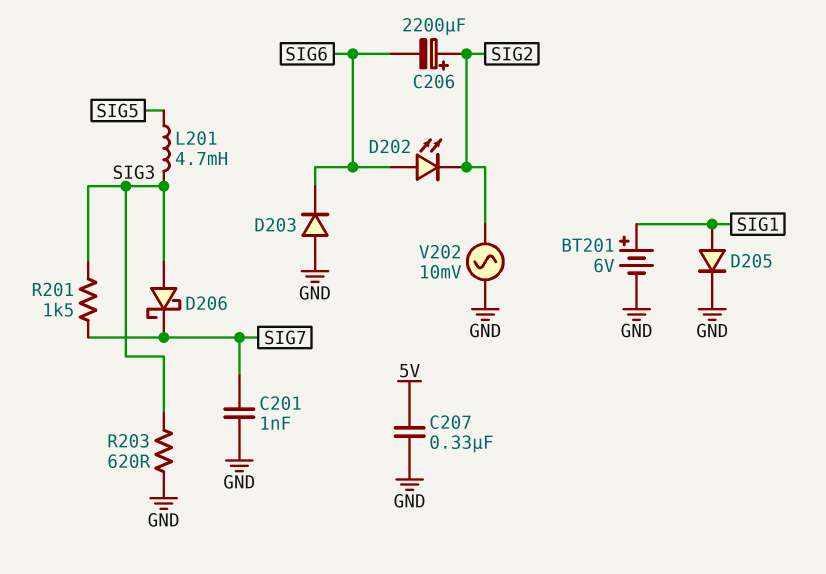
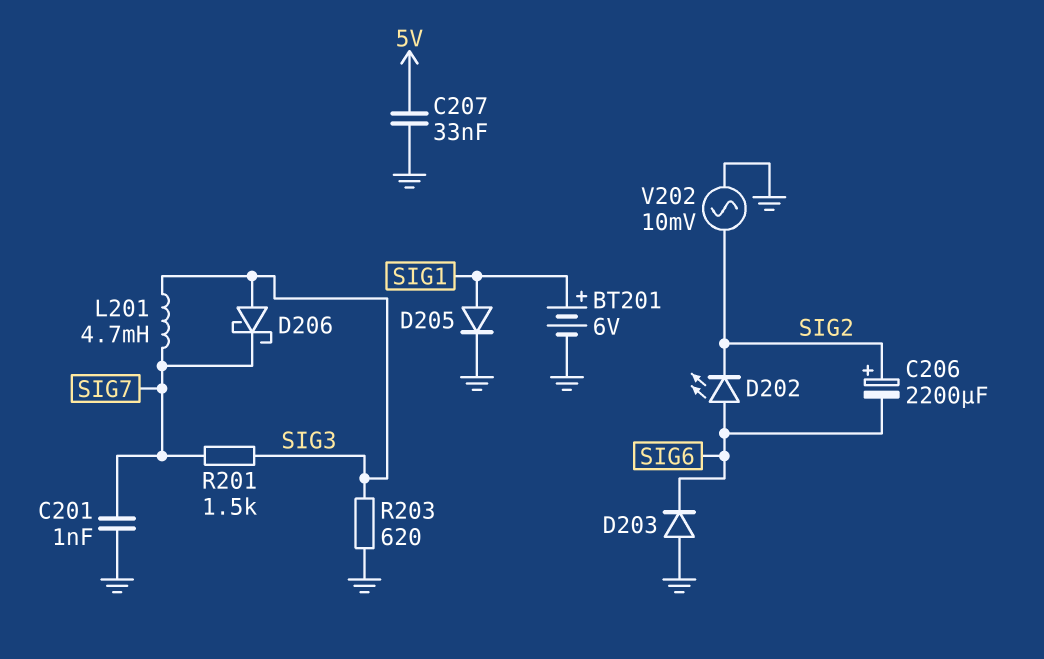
C207: 330nF (5V, GND) -> 33nF (5V, GND)
L201: 4.7mH (SIG3, SIG5) -> 4.7mH (SIG3, SIG7)

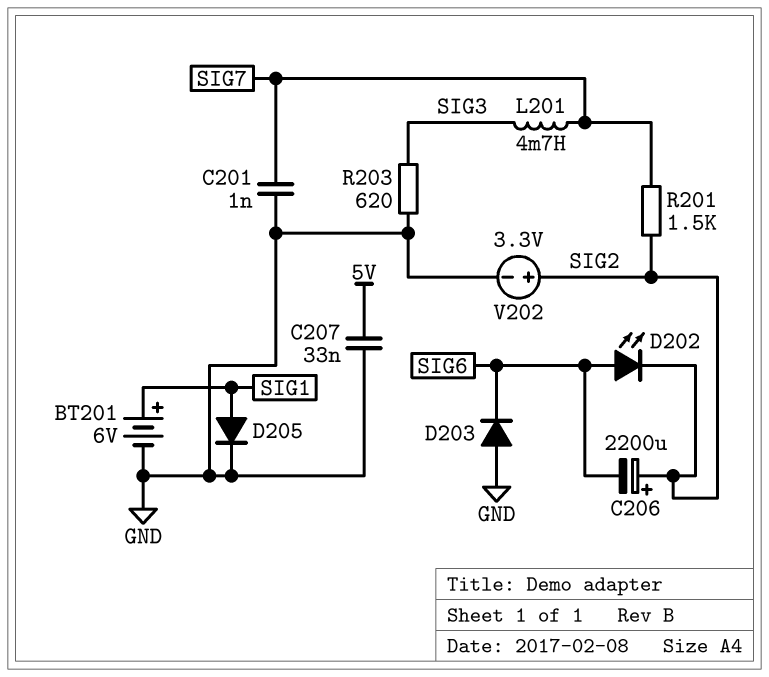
D206: schottky (A SIG3, K SIG7) -> none
R201: 1.5k (SIG3, SIG7) -> 1.5k (SIG2, SIG7)
V202: AC 10mV (GND, SIG2) -> 3.3V (plus SIG2, minus GND)

